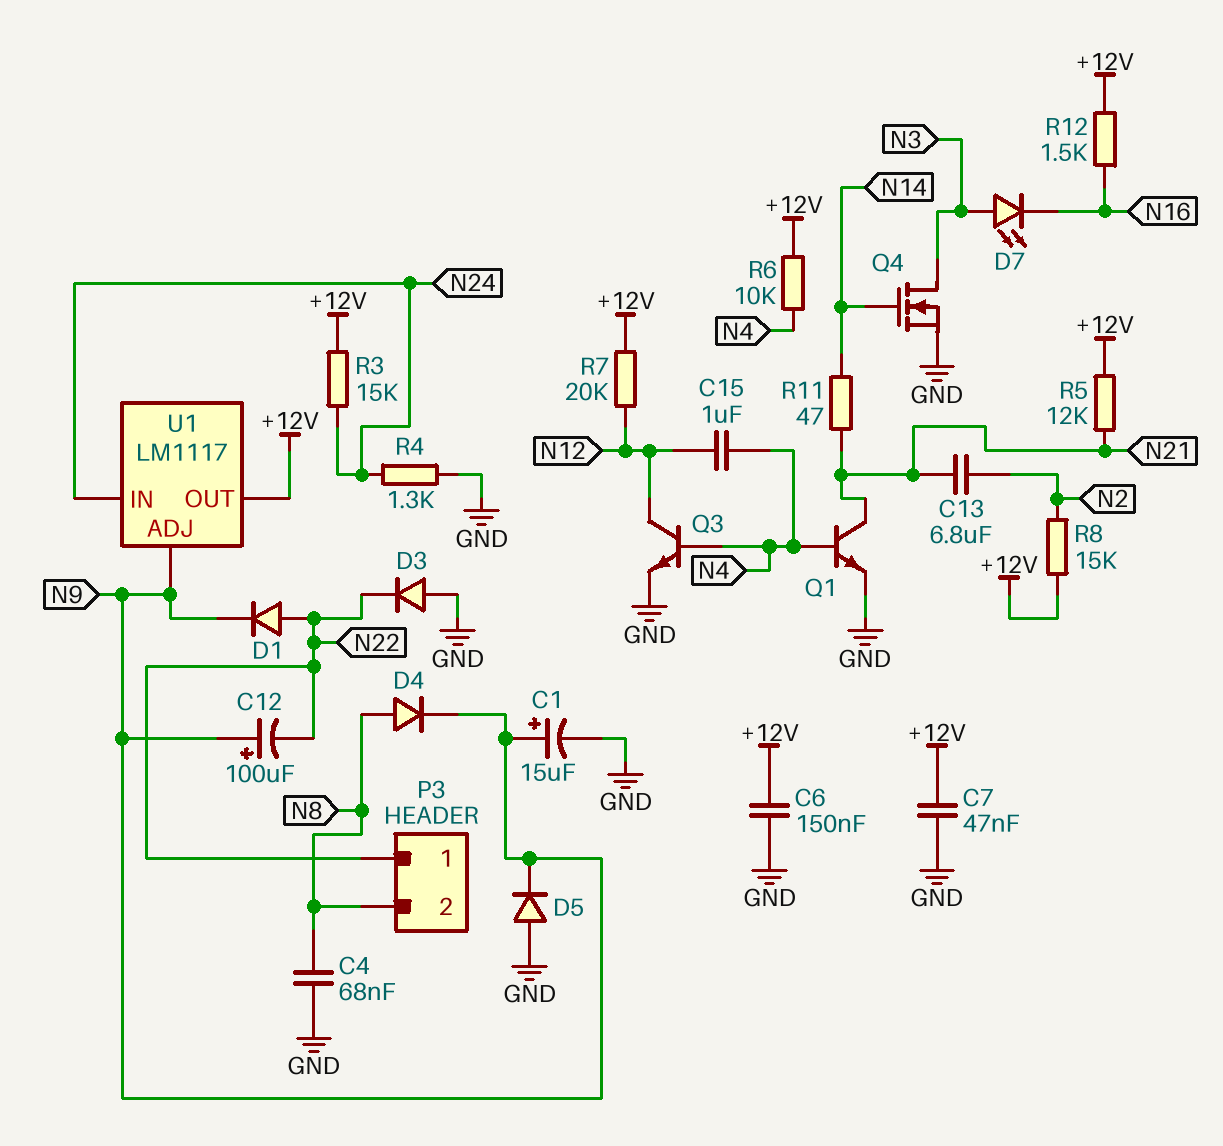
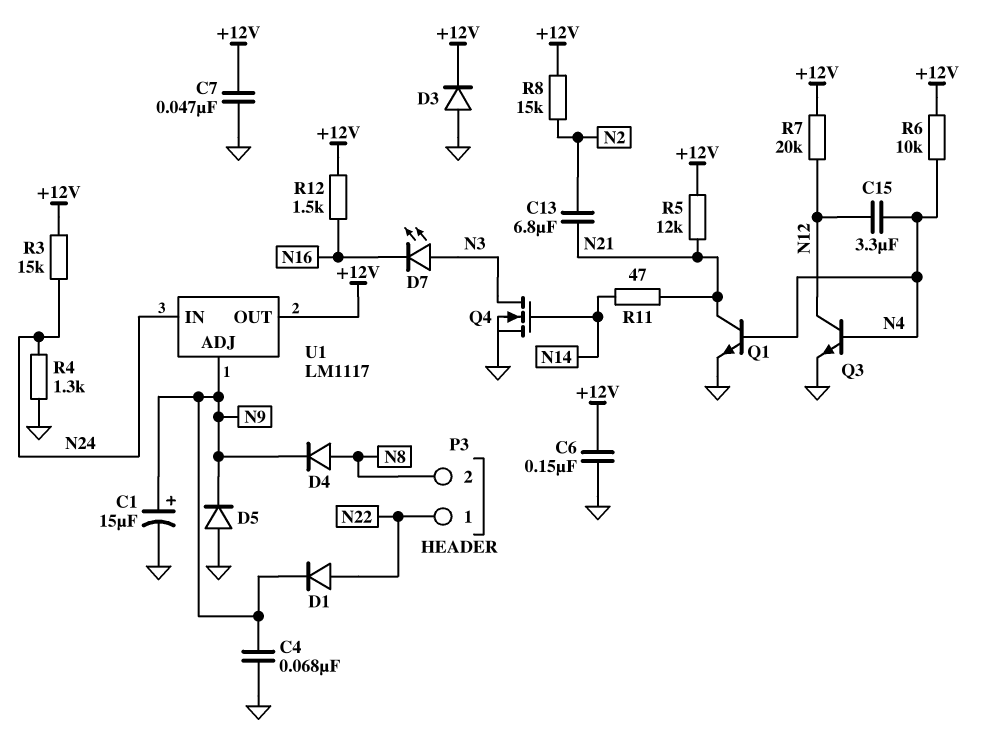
C4: 68nF (GND, N8) -> 68nF (GND, N9)
C12: 100uF (plus N9, minus N22) -> none
C15: 1uF (N4, N12) -> 3.3uF (N4, N12)
D3: diode (A GND, K N22) -> diode (A GND, K +12V)

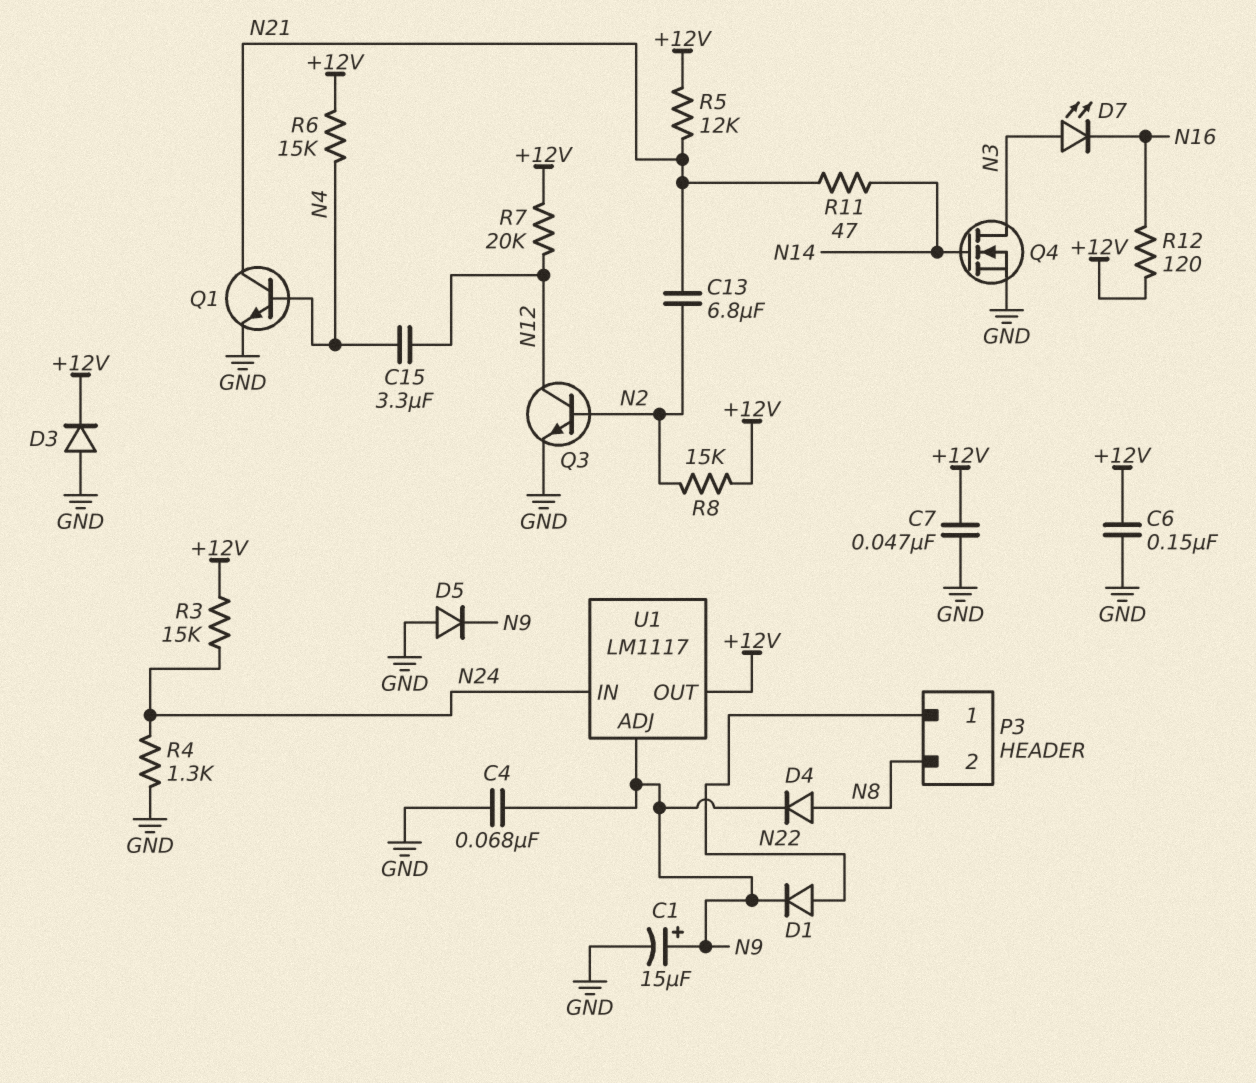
Q3: NPN (B N4, C N12, E GND) -> NPN (B N2, C N12, E GND)
R6: 10k (+12V, N4) -> 15k (+12V, N4)
R12: 1.5k (+12V, N16) -> 120 (+12V, N16)

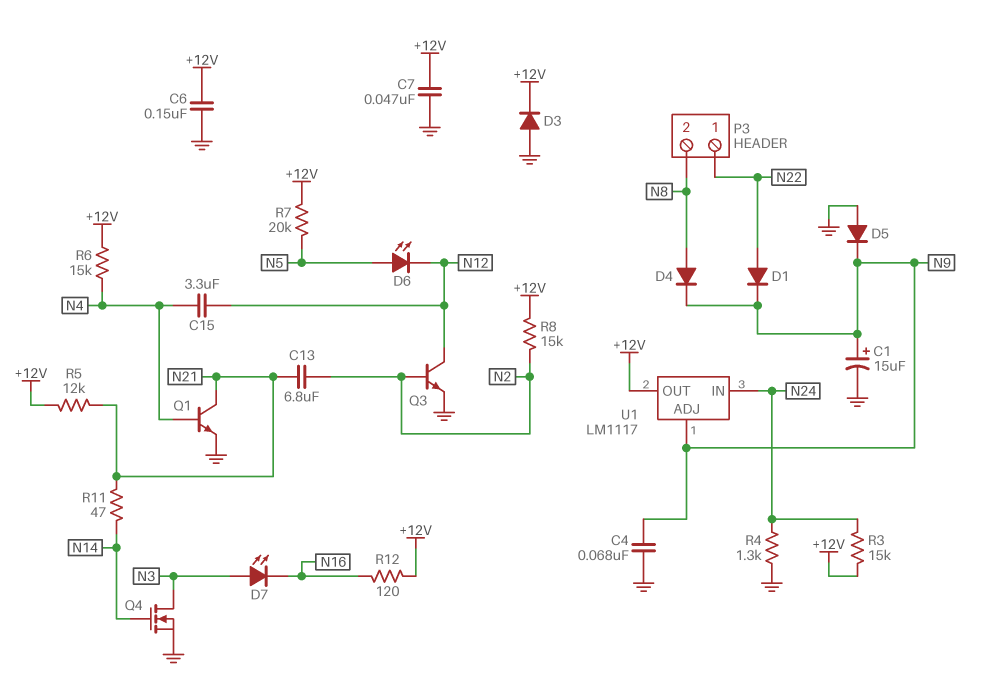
D6: none -> LED (A N5, K N12)
R7: 20k (+12V, N12) -> 20k (+12V, N5)

